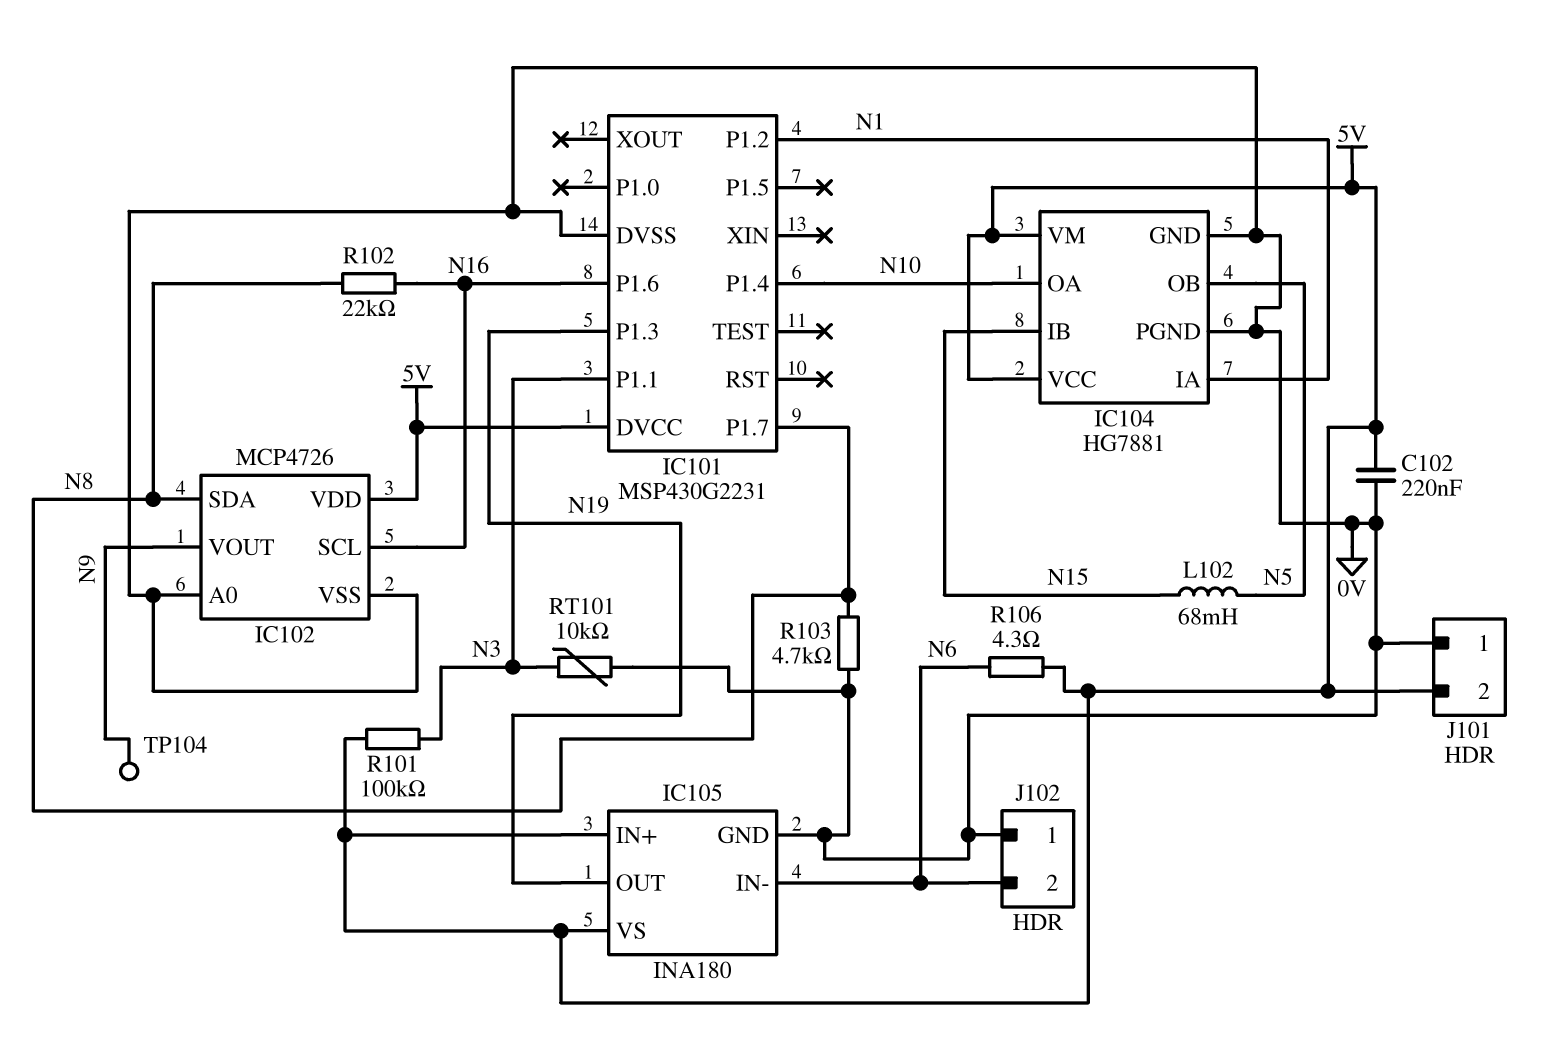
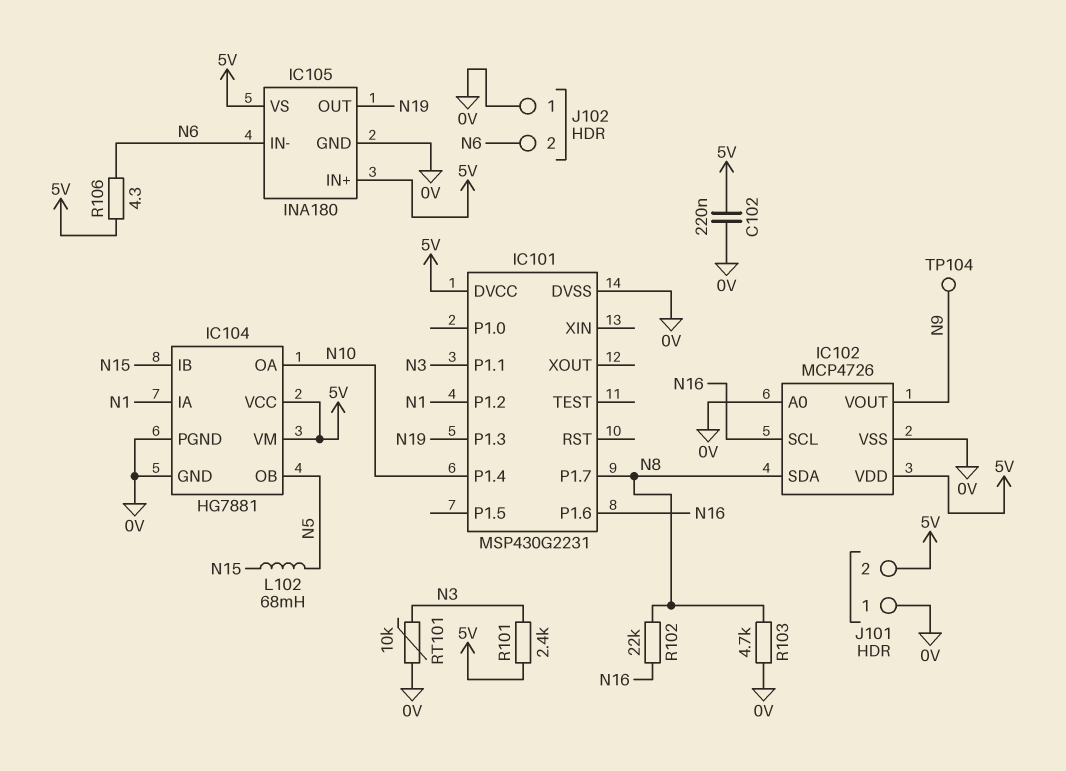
R101: 100k (5V, N3) -> 2.4k (5V, N3)

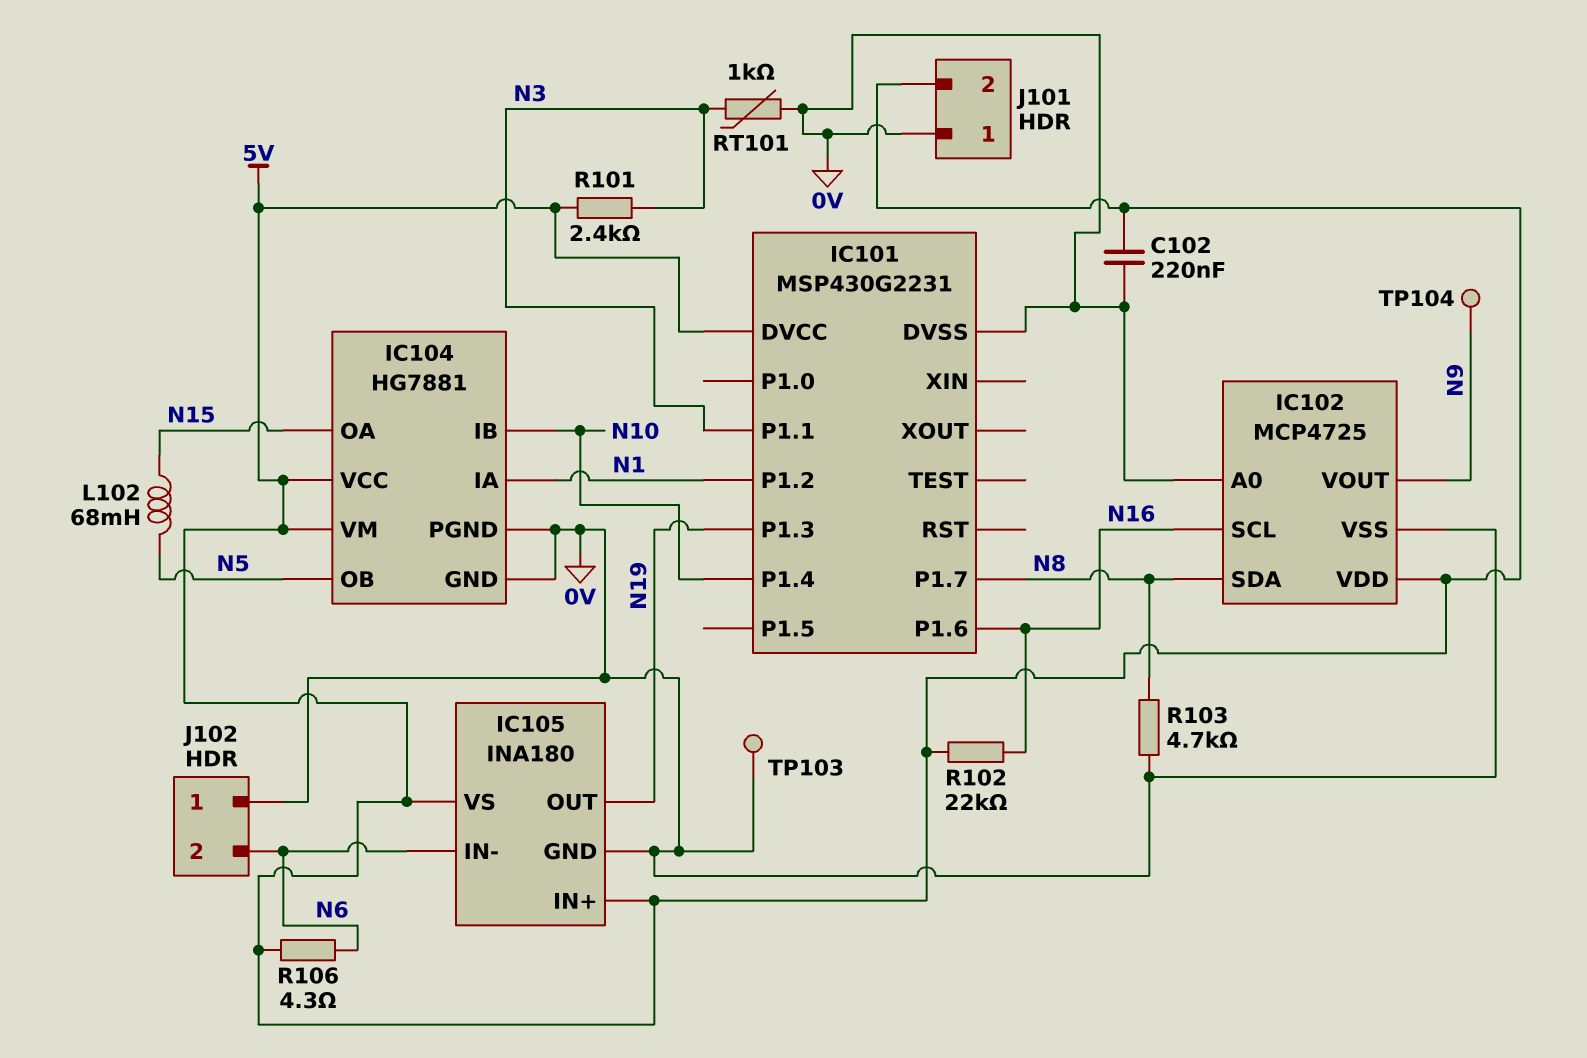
IC102: MCP4726 -> MCP4725
IC104 pin IB: N15 -> N10
IC104 pin OA: N10 -> N15
R102: 22k (N8, N16) -> 22k (5V, N16)
RT101: 10k (0V, N3) -> 1k (0V, N3)
TP103: none -> test point (0V)

